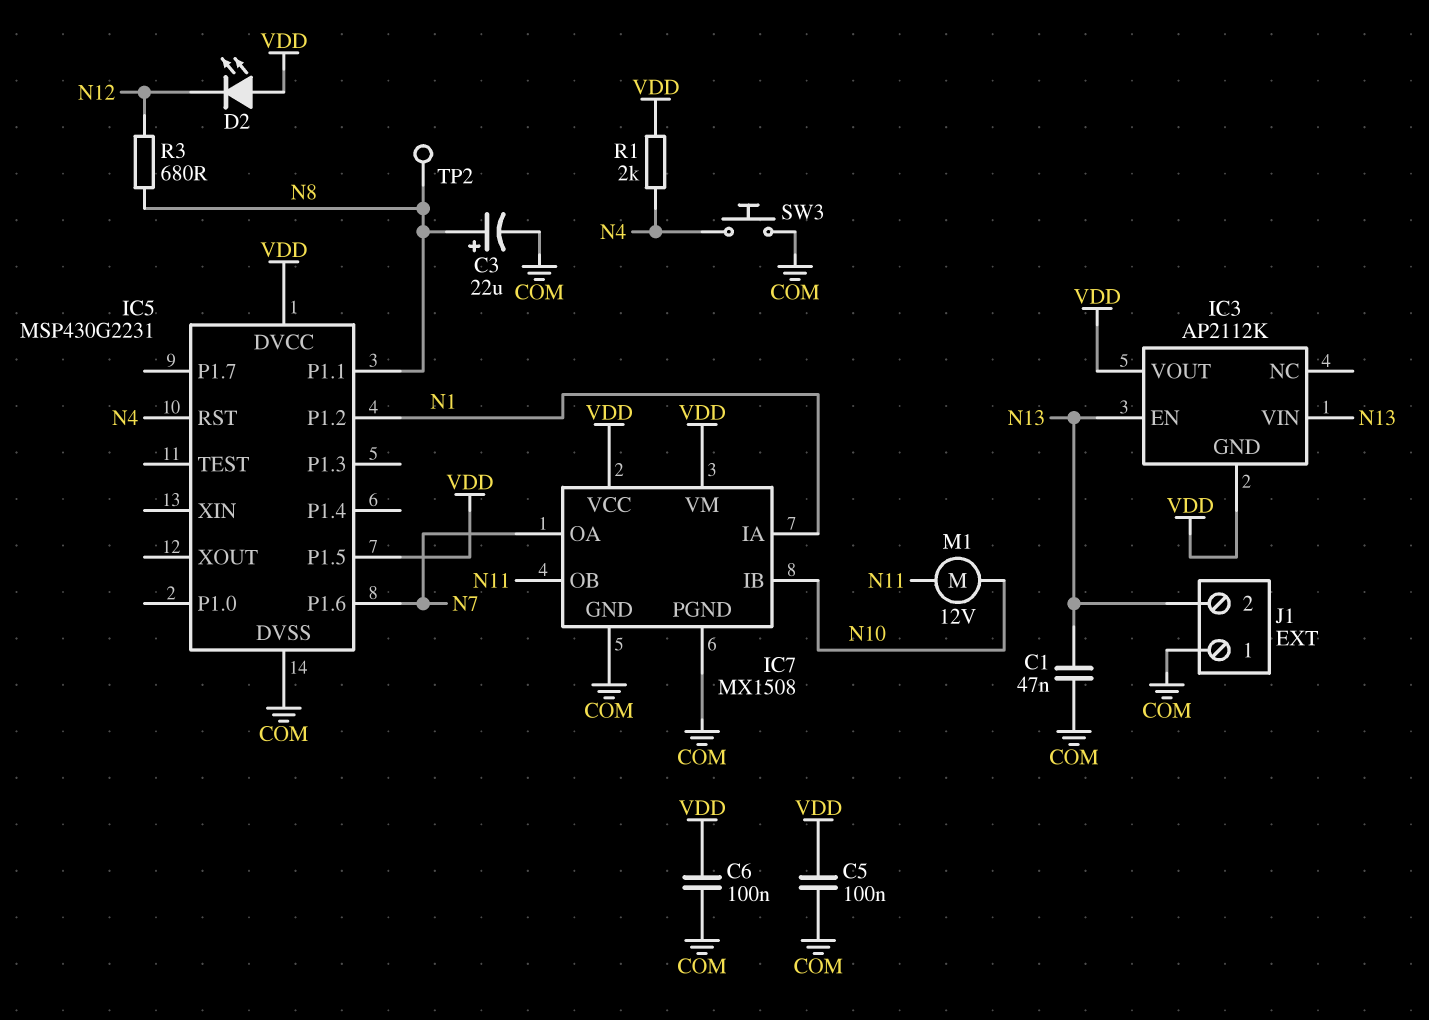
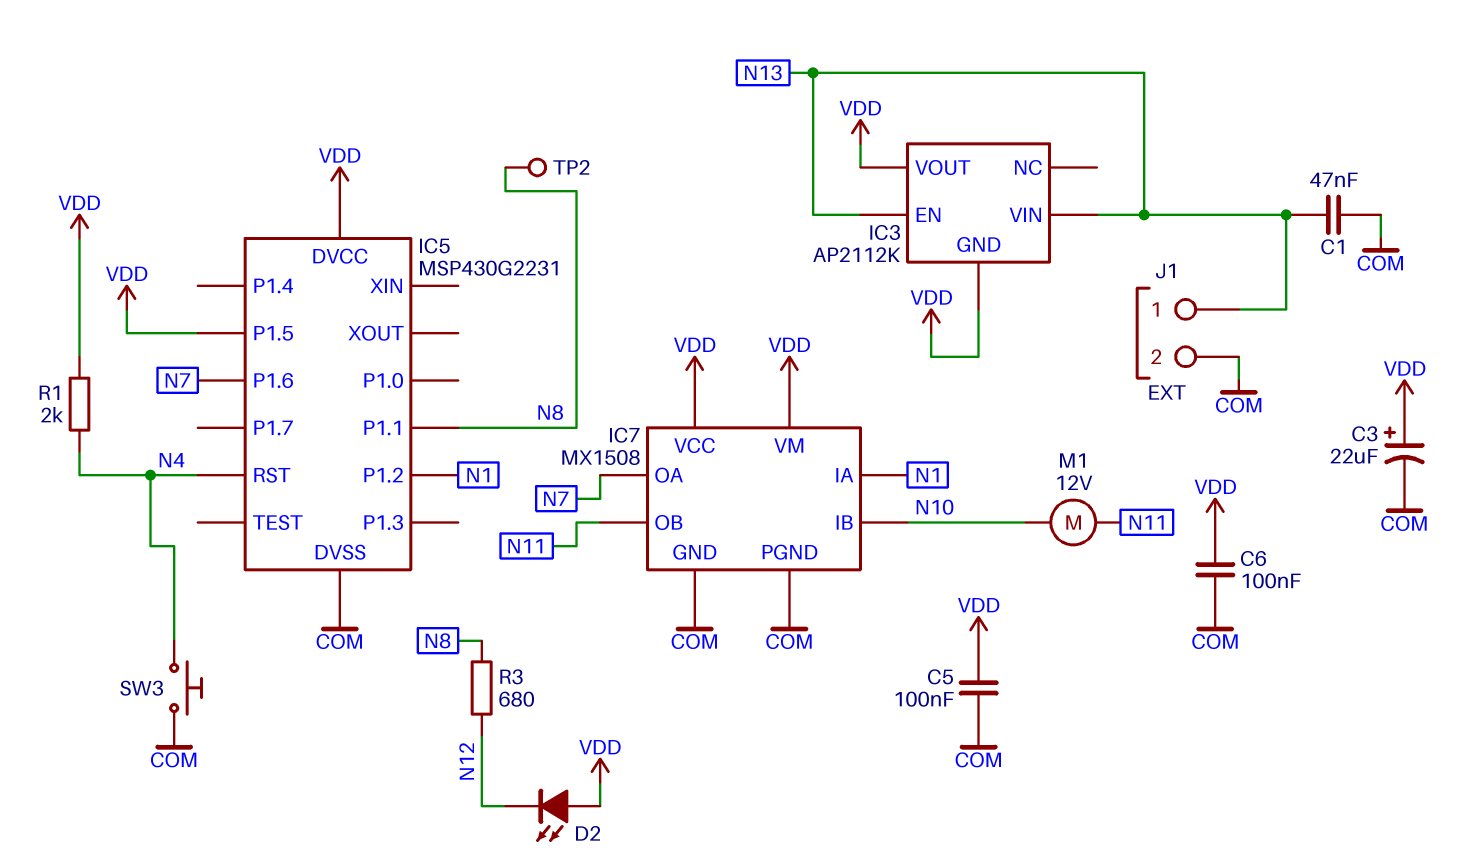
C3: 22uF (plus N8, minus COM) -> 22uF (plus VDD, minus COM)
J1 pin 1: COM -> N13
J1 pin 2: N13 -> COM

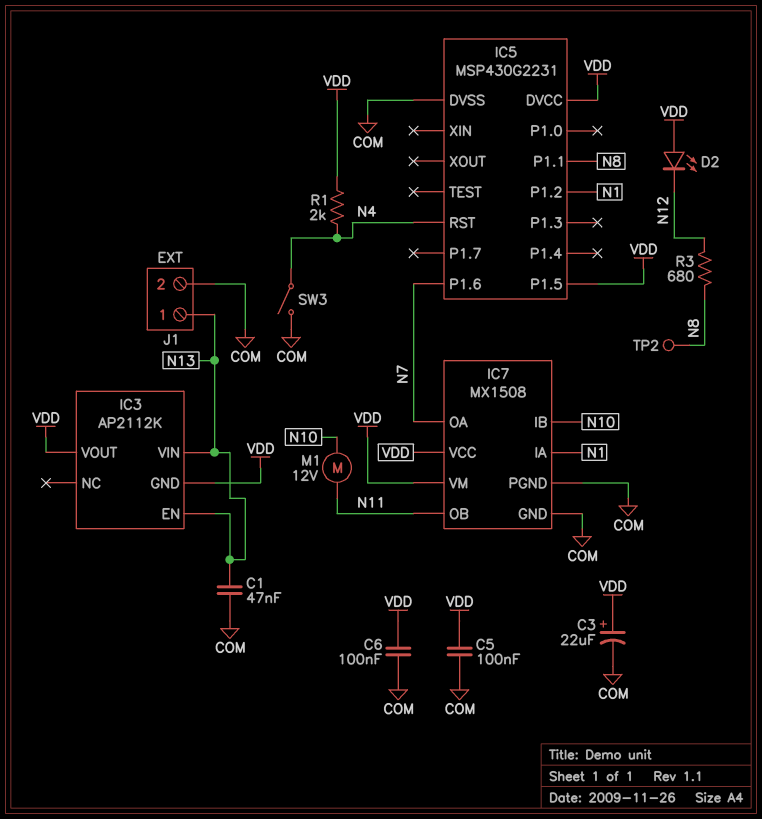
SW3: button (COM, N4) -> switch (COM, N4)

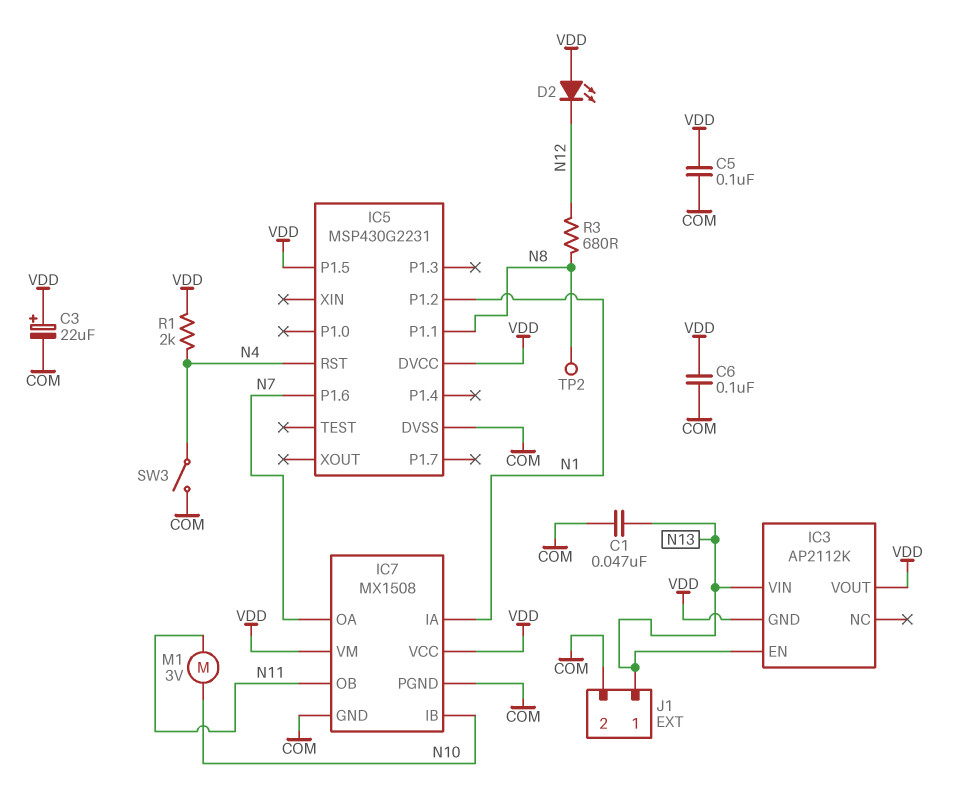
M1: motor 12V (N10, N11) -> motor 3V (N10, N11)

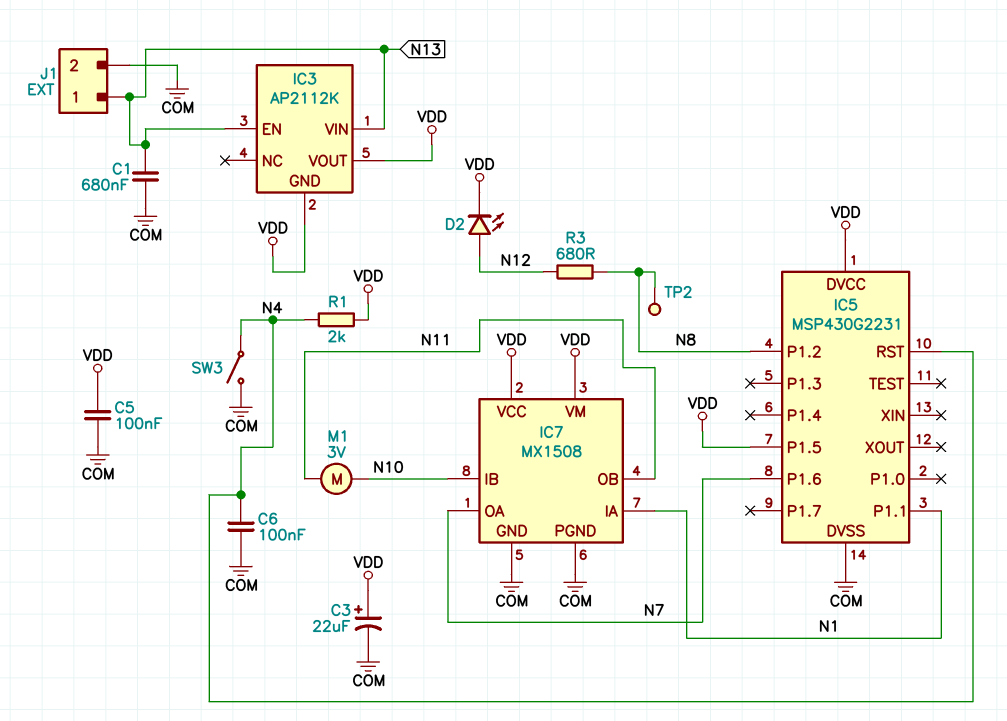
C1: 47nF (COM, N13) -> 680nF (COM, N13)
C6: 100nF (COM, VDD) -> 100nF (COM, N4)
D2: LED (A VDD, K N12) -> LED (A N12, K VDD)
IC5 pin P1.1: N8 -> N1
IC5 pin P1.2: N1 -> N8

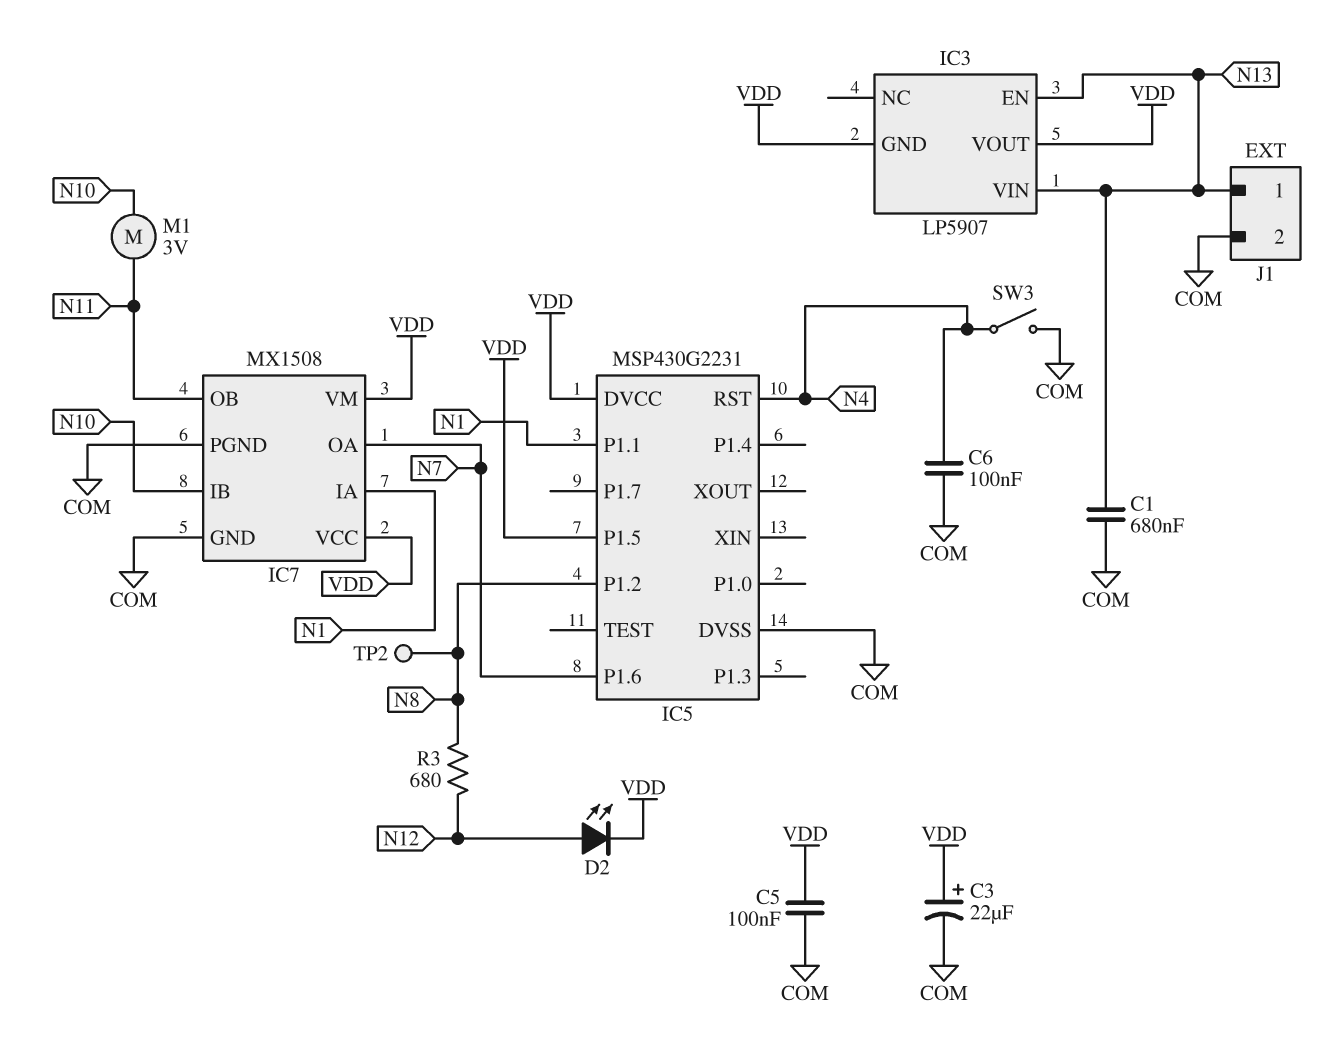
IC3: AP2112K -> LP5907
R1: 2k (N4, VDD) -> none

